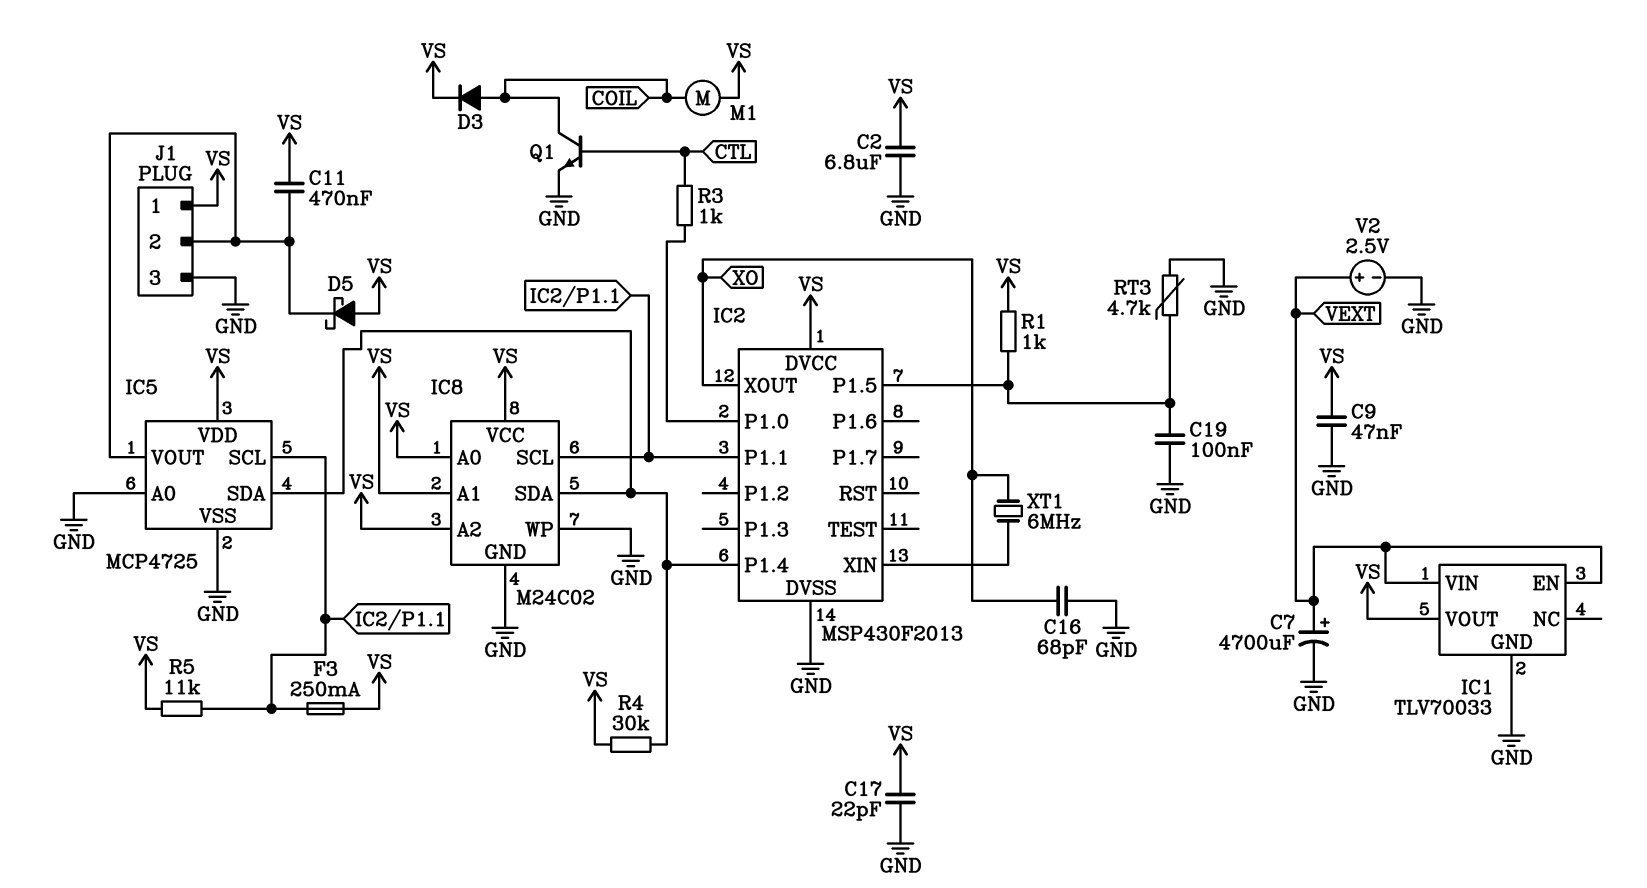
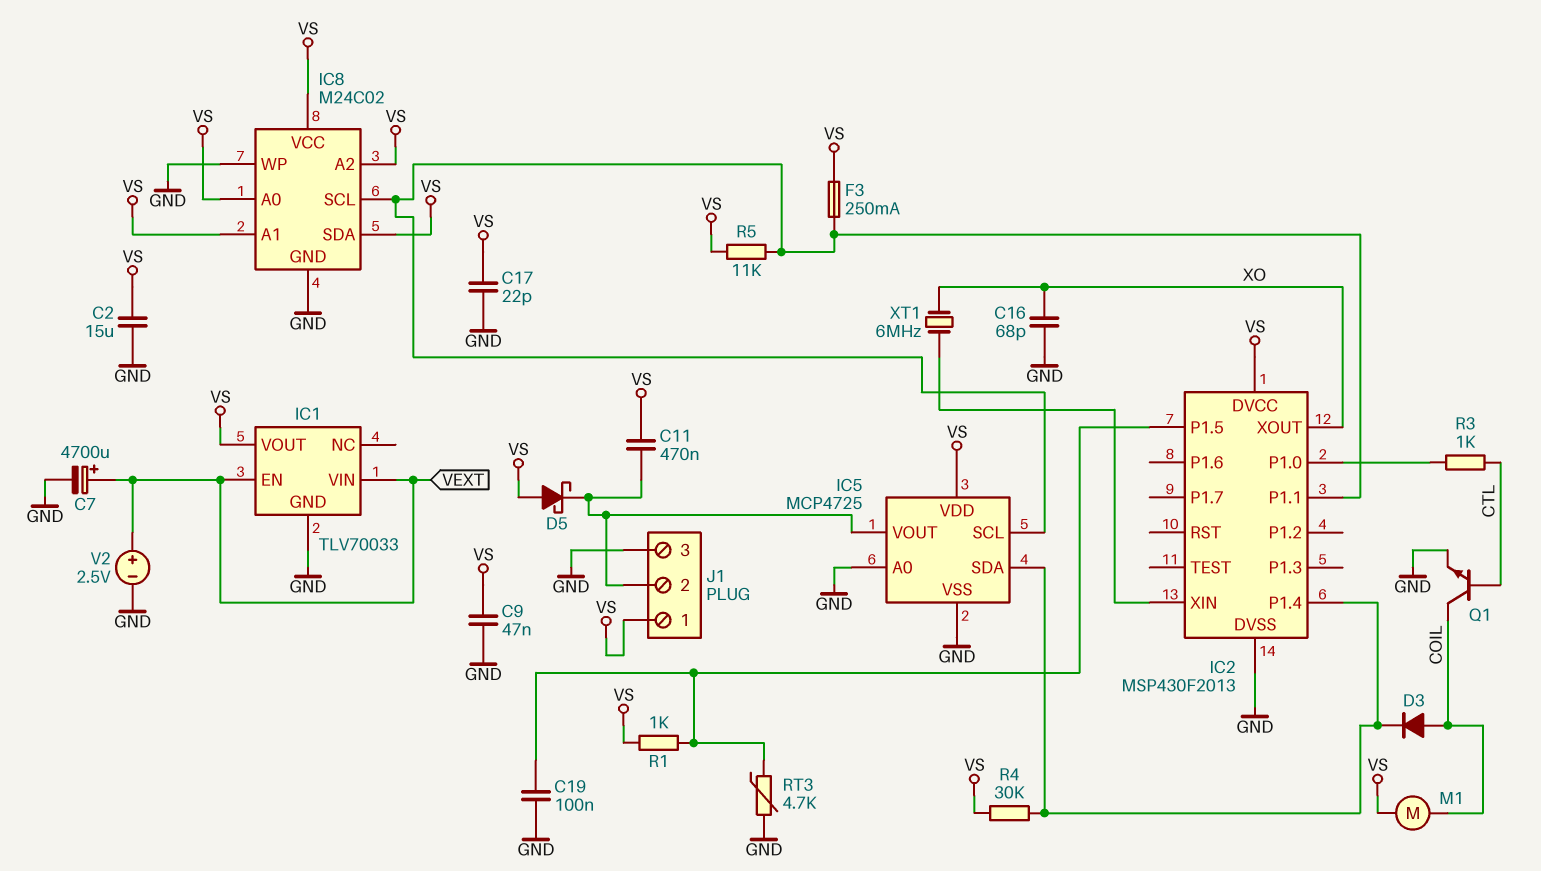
C2: 6.8uF (GND, VS) -> 15uF (GND, VS)
D3: diode (A COIL, K VS) -> diode (A COIL, K IC2/P1.4)
IC8 pin SDA: IC2/P1.4 -> VS

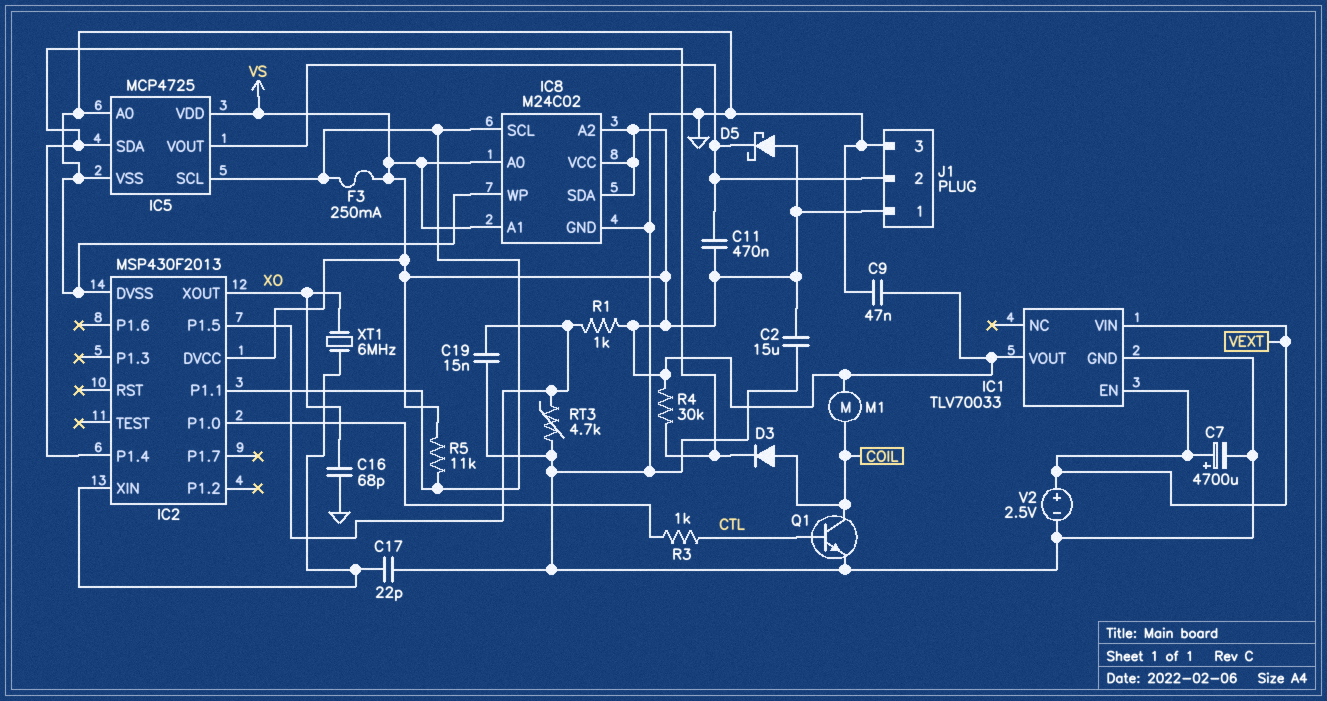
C17: 22pF (GND, VS) -> 22pF (GND, IC2/XIN)
C19: 100nF (GND, IC2/P1.5) -> 15nF (GND, IC2/P1.5)

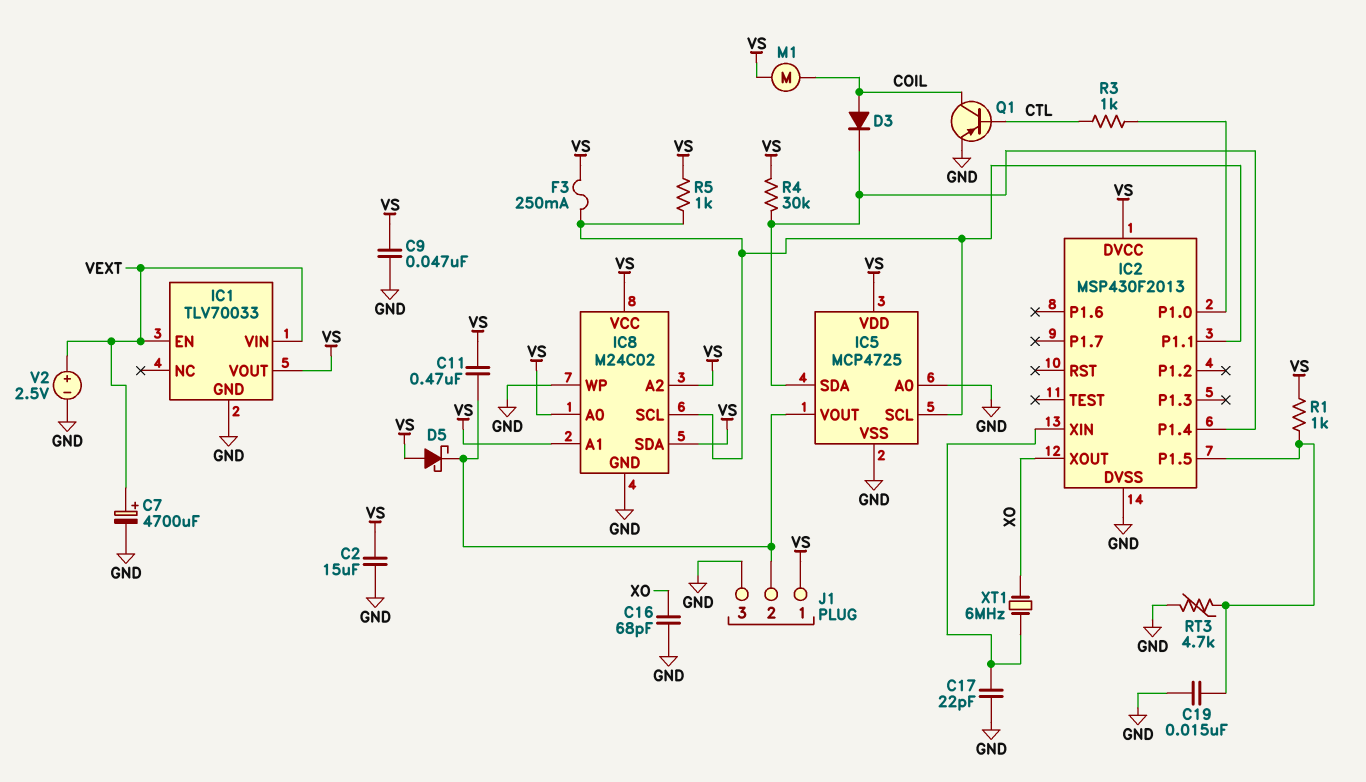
Q1: NPN (B CTL, C COIL, E GND) -> PNP (B CTL, C COIL, E GND)
R5: 11k (IC2/P1.1, VS) -> 1k (IC2/P1.1, VS)

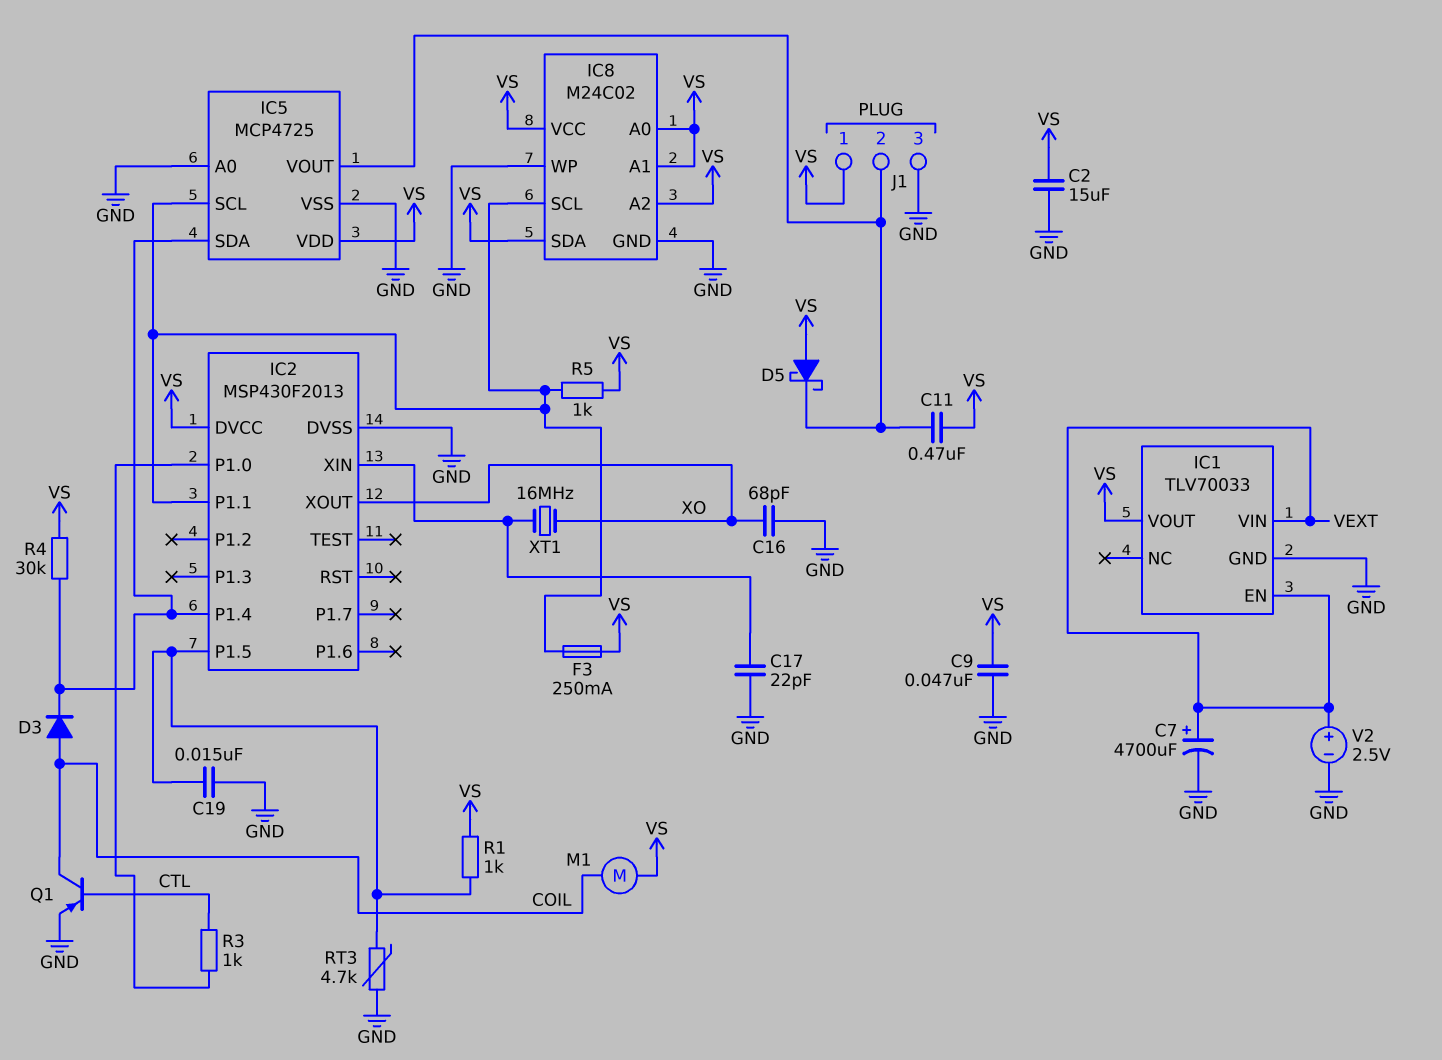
XT1: 6MHz (IC2/XIN, XO) -> 16MHz (IC2/XIN, XO)

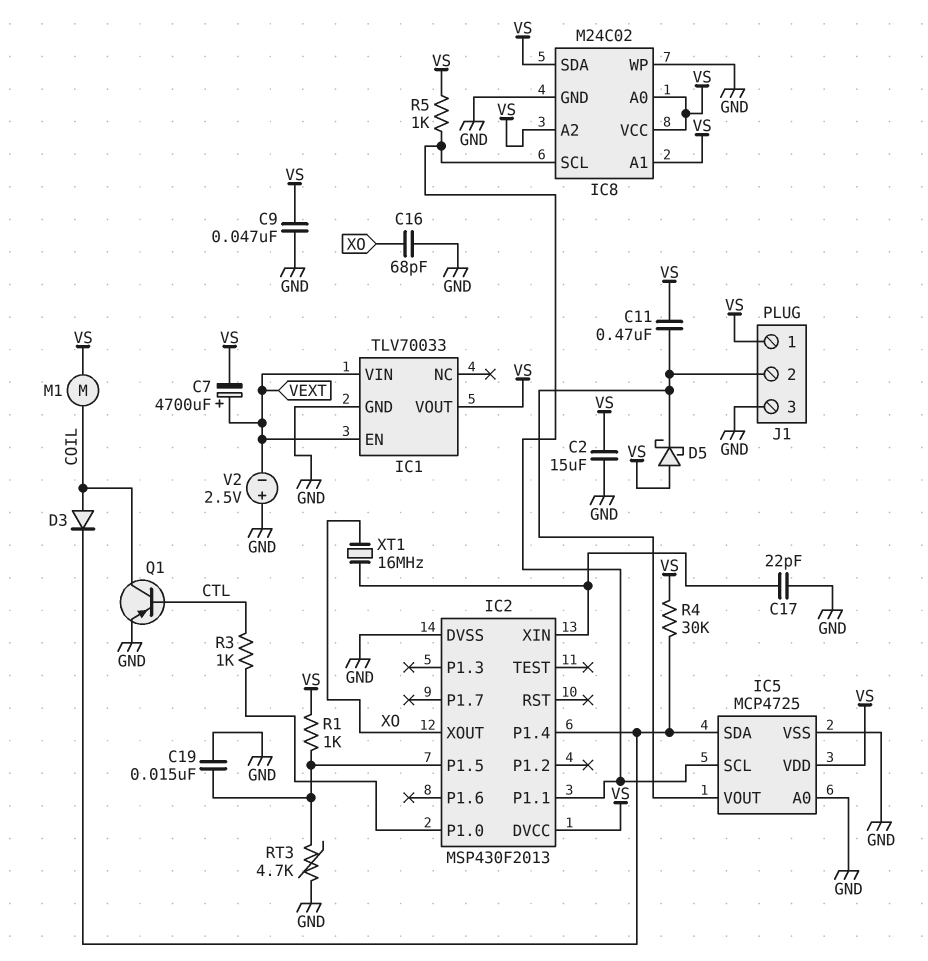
C7: 4700uF (plus VEXT, minus GND) -> 4700uF (plus VEXT, minus VS)
F3: 250mA (IC2/P1.1, VS) -> none
V2: 2.5V (plus VEXT, minus GND) -> 2.5V (plus GND, minus VEXT)

